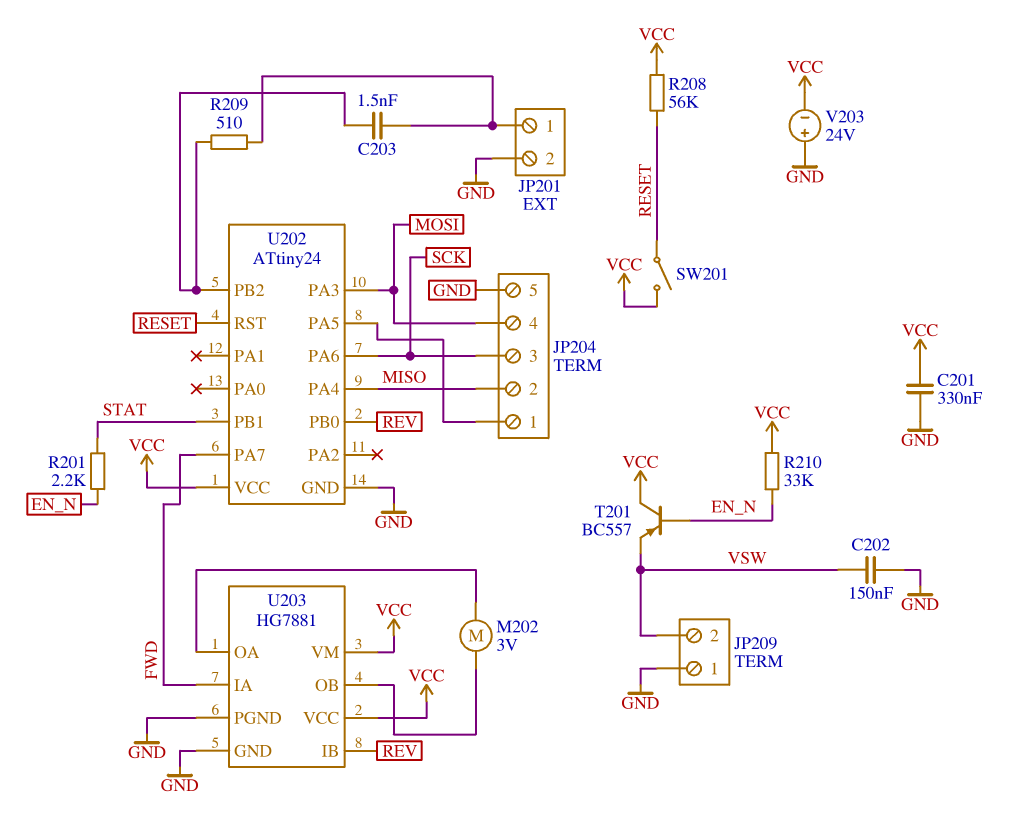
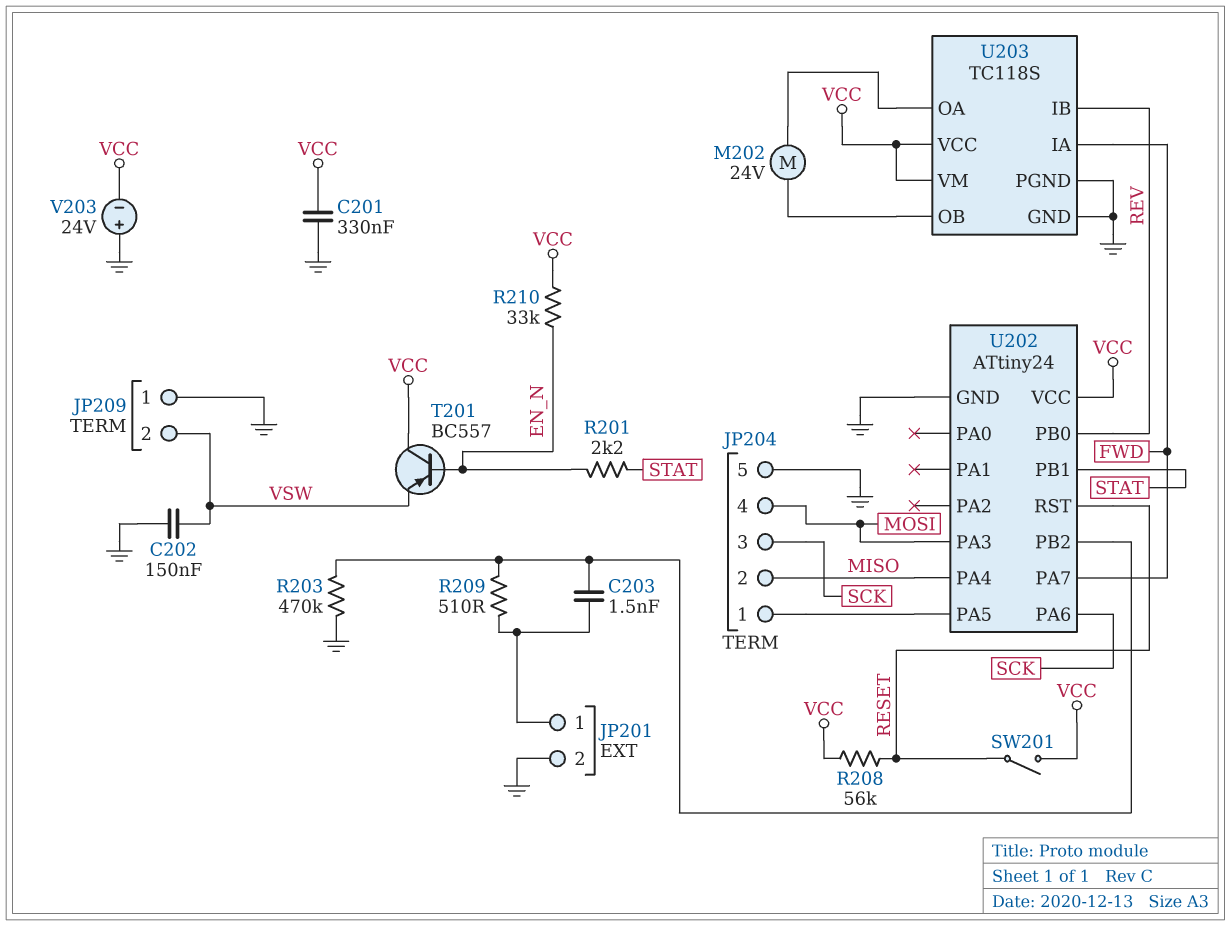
M202: motor 3V (U203/OA, U203/OB) -> motor 24V (U203/OA, U203/OB)
R203: none -> 470k (GND, U202/PB2)
U203: HG7881 -> TC118S

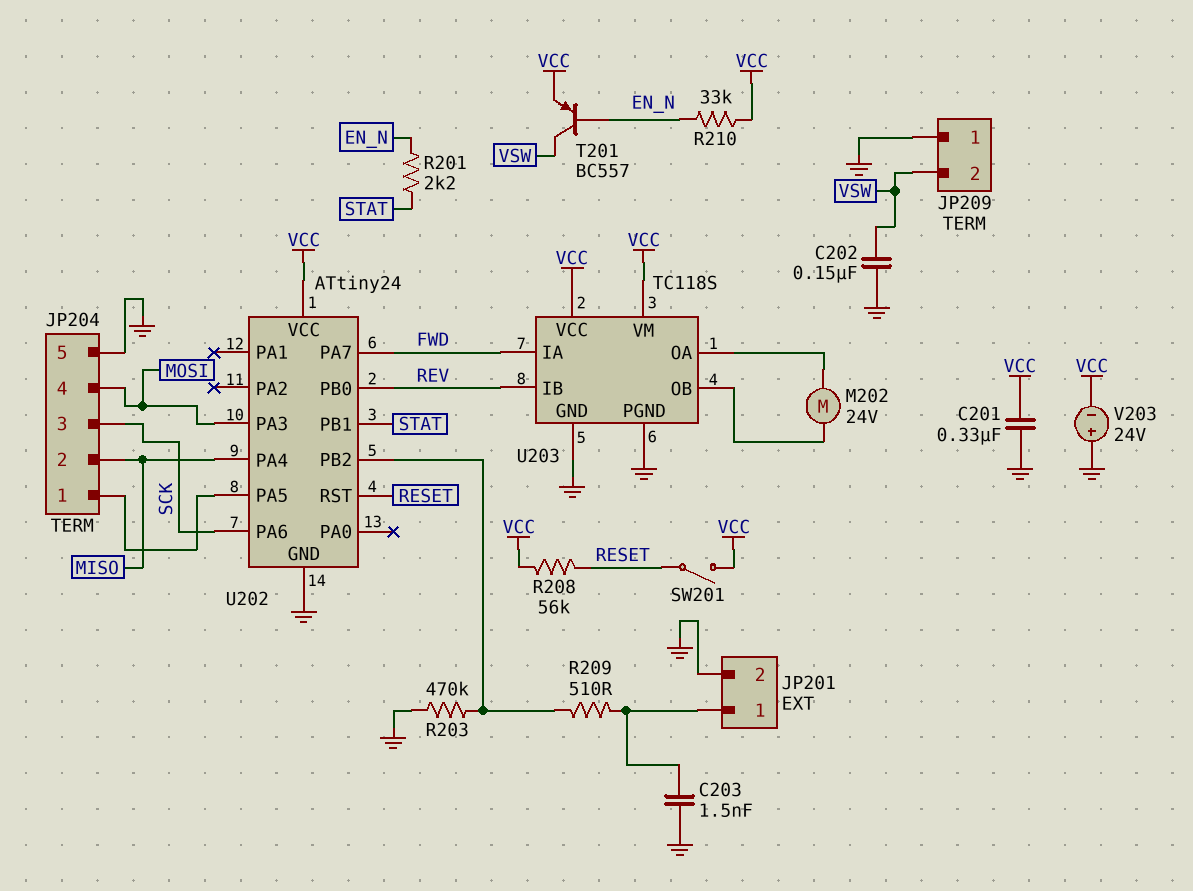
C203: 1.5nF (JP201/1, U202/PB2) -> 1.5nF (GND, JP201/1)
T201: PNP BC557 (B EN_N, C VCC, E VSW) -> PNP BC557 (B EN_N, C VSW, E VCC)

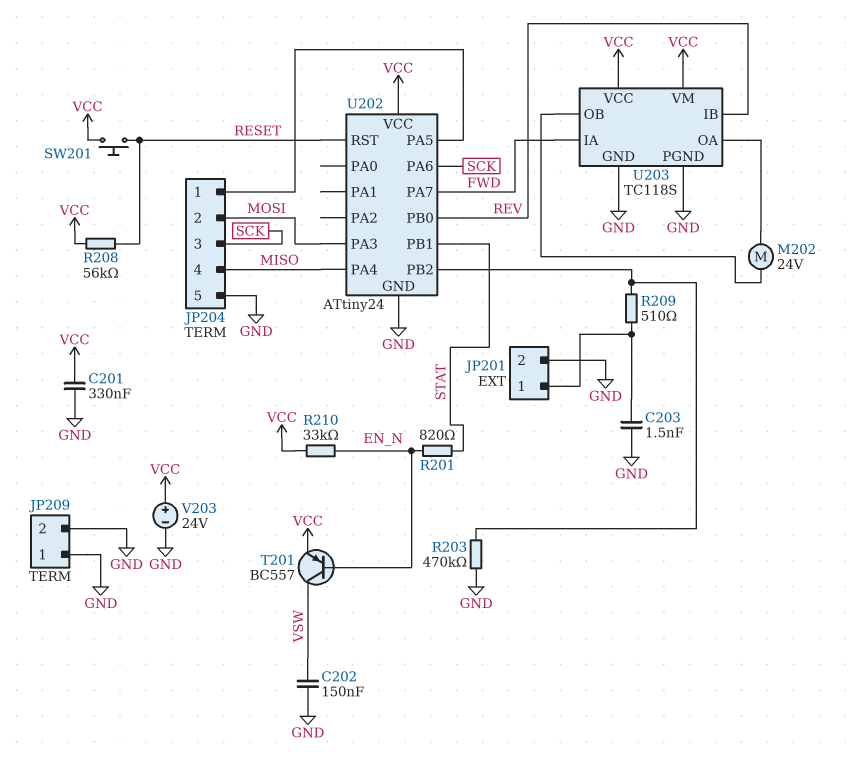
JP204 pin 2: MISO -> MOSI
JP204 pin 4: MOSI -> MISO
JP209 pin 2: VSW -> GND
R201: 2.2k (EN_N, STAT) -> 820 (EN_N, STAT)
SW201: switch (RESET, VCC) -> button (RESET, VCC)
V203: 24V (plus GND, minus VCC) -> 24V (plus VCC, minus GND)

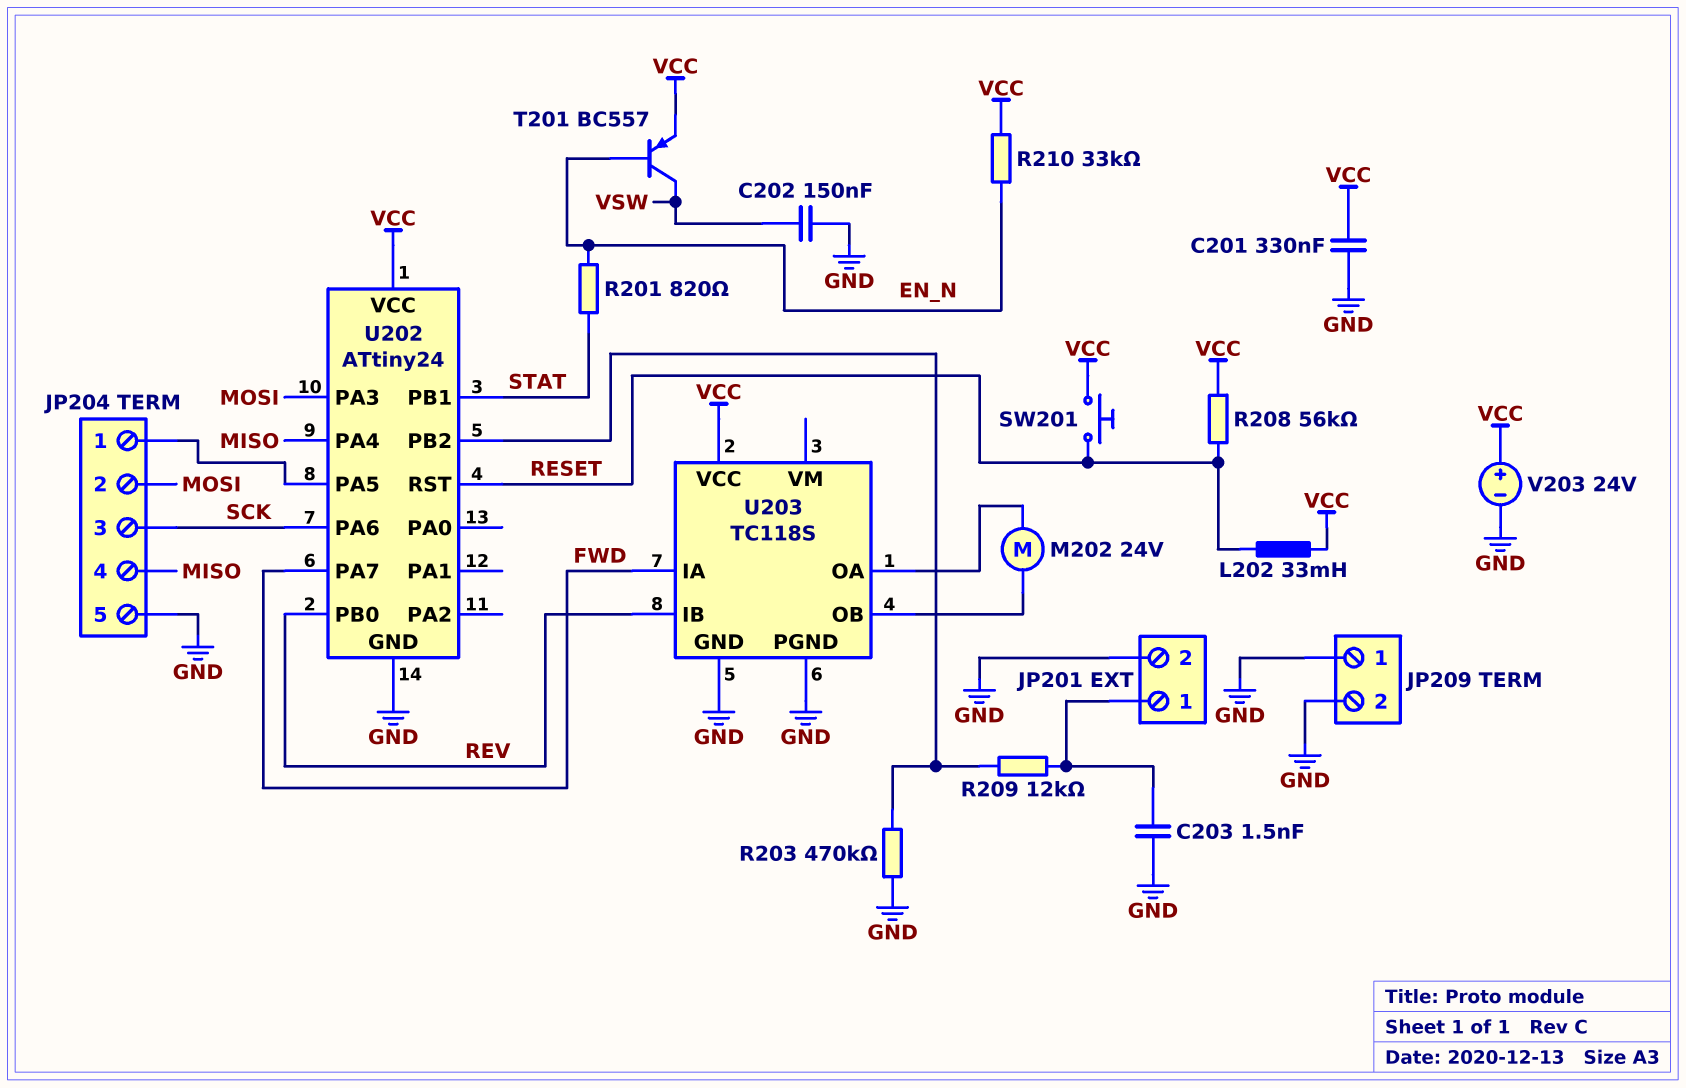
L202: none -> 33mH (RESET, VCC)
R209: 510 (JP201/1, U202/PB2) -> 12k (JP201/1, U202/PB2)
U203 pin VM: VCC -> none

